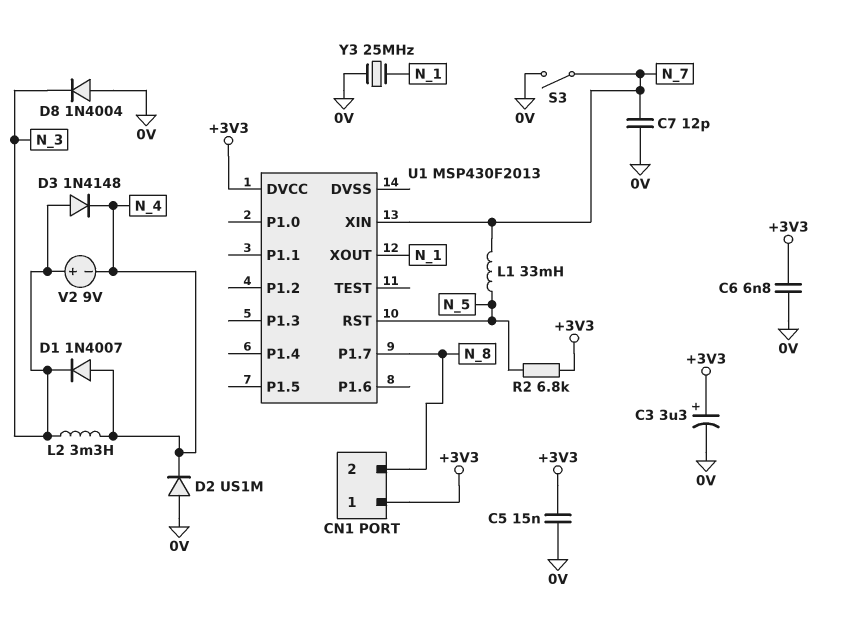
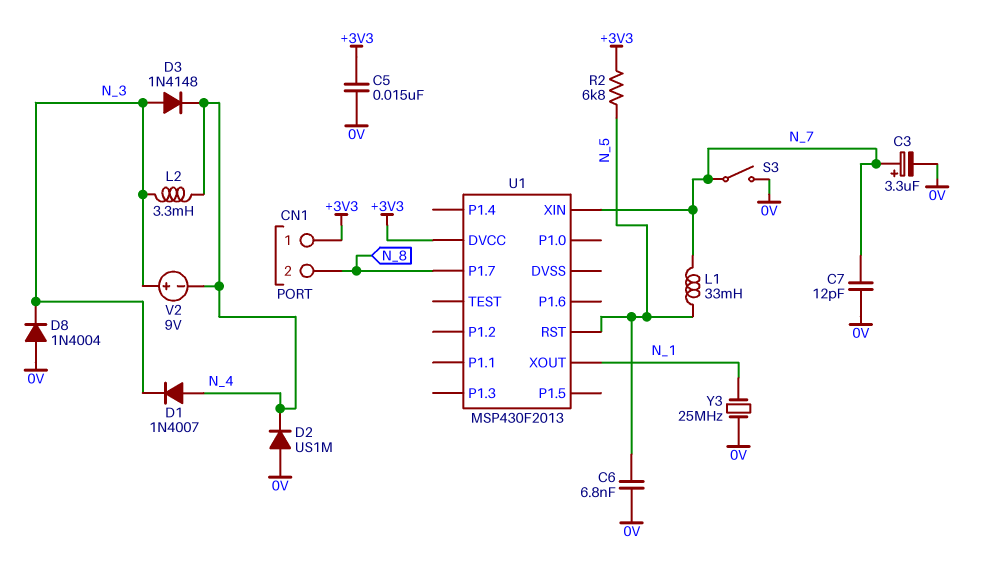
C3: 3.3uF (plus +3V3, minus 0V) -> 3.3uF (plus N_7, minus 0V)
C6: 6.8nF (+3V3, 0V) -> 6.8nF (0V, N_5)

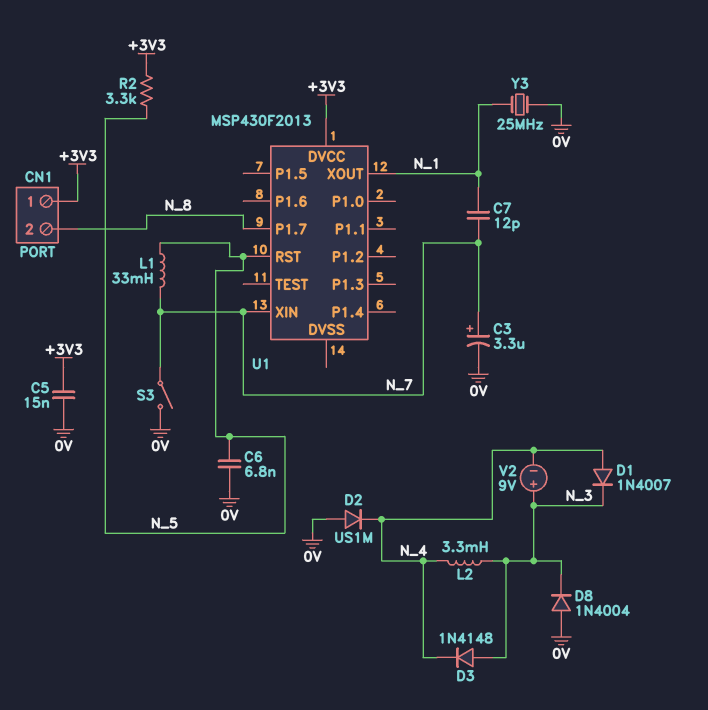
C7: 12pF (0V, N_7) -> 12pF (N_1, N_7)
R2: 6.8k (+3V3, N_5) -> 3.3k (+3V3, N_5)

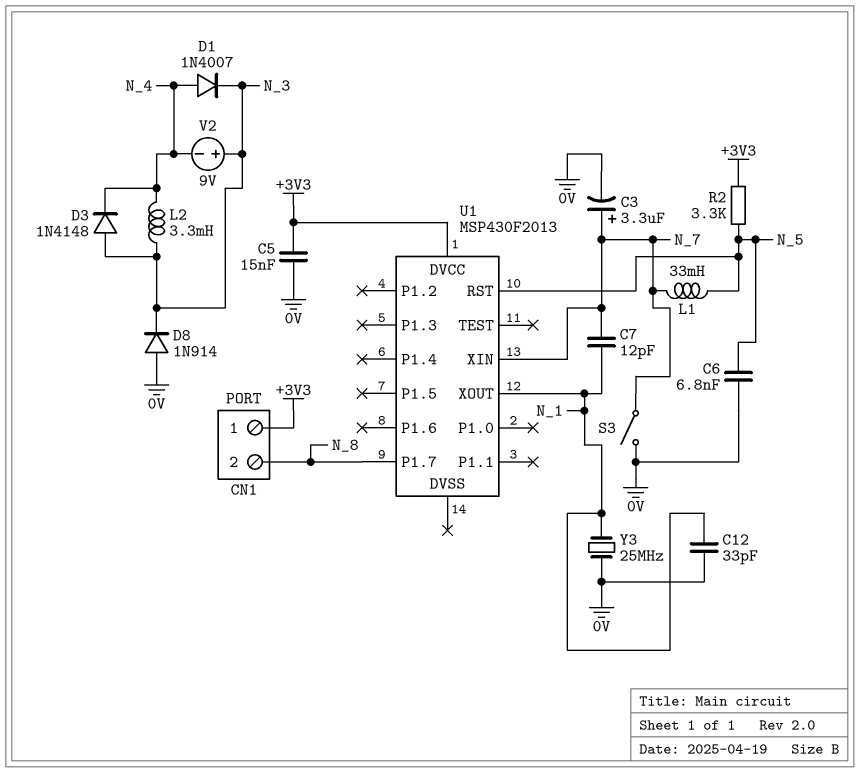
C12: none -> 33pF (0V, N_1)
D2: diode US1M (A 0V, K N_4) -> none
D8: diode 1N4004 (A 0V, K N_3) -> diode 1N914 (A 0V, K N_3)

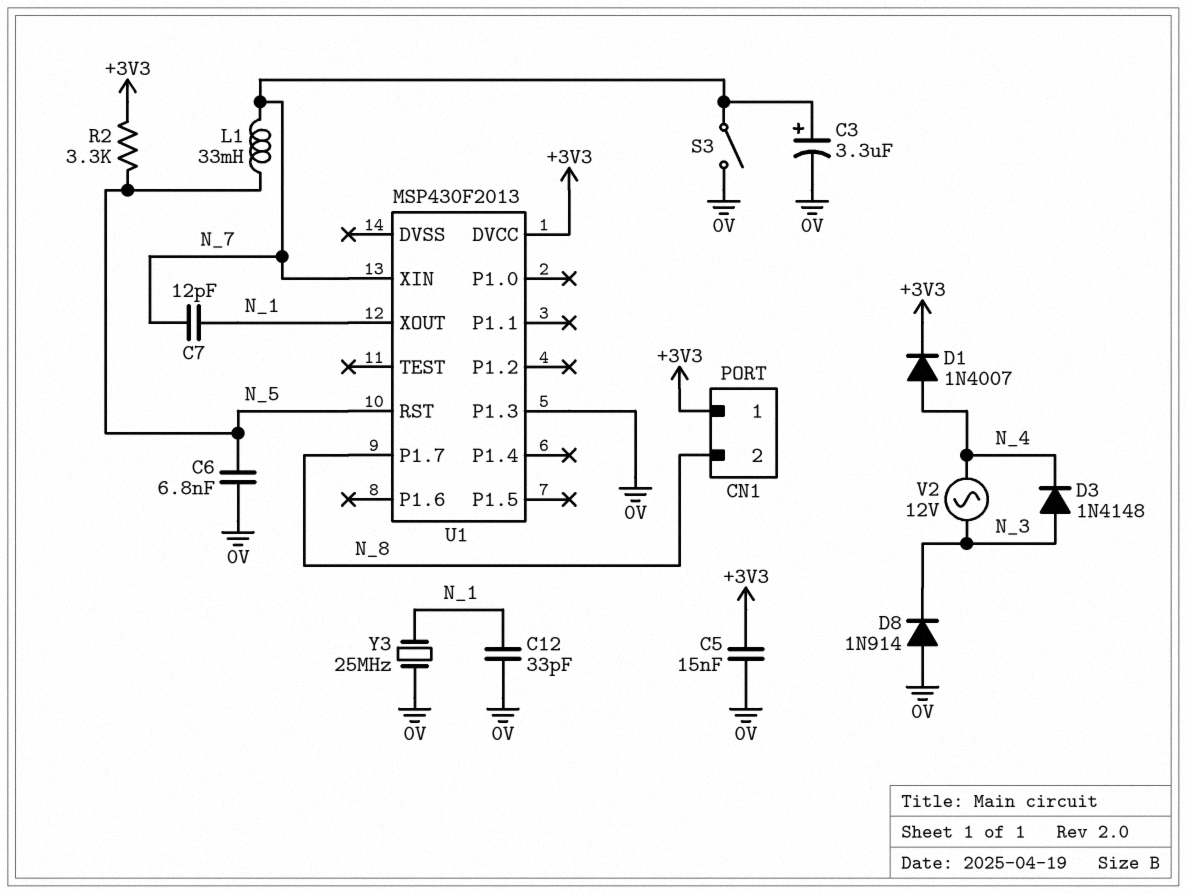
D1: diode 1N4007 (A N_4, K N_3) -> diode 1N4007 (A N_4, K +3V3)
L2: 3.3mH (N_3, N_4) -> none
U1 pin P1.3: none -> 0V
V2: 9V (plus N_3, minus N_4) -> AC 12V (N_3, N_4)

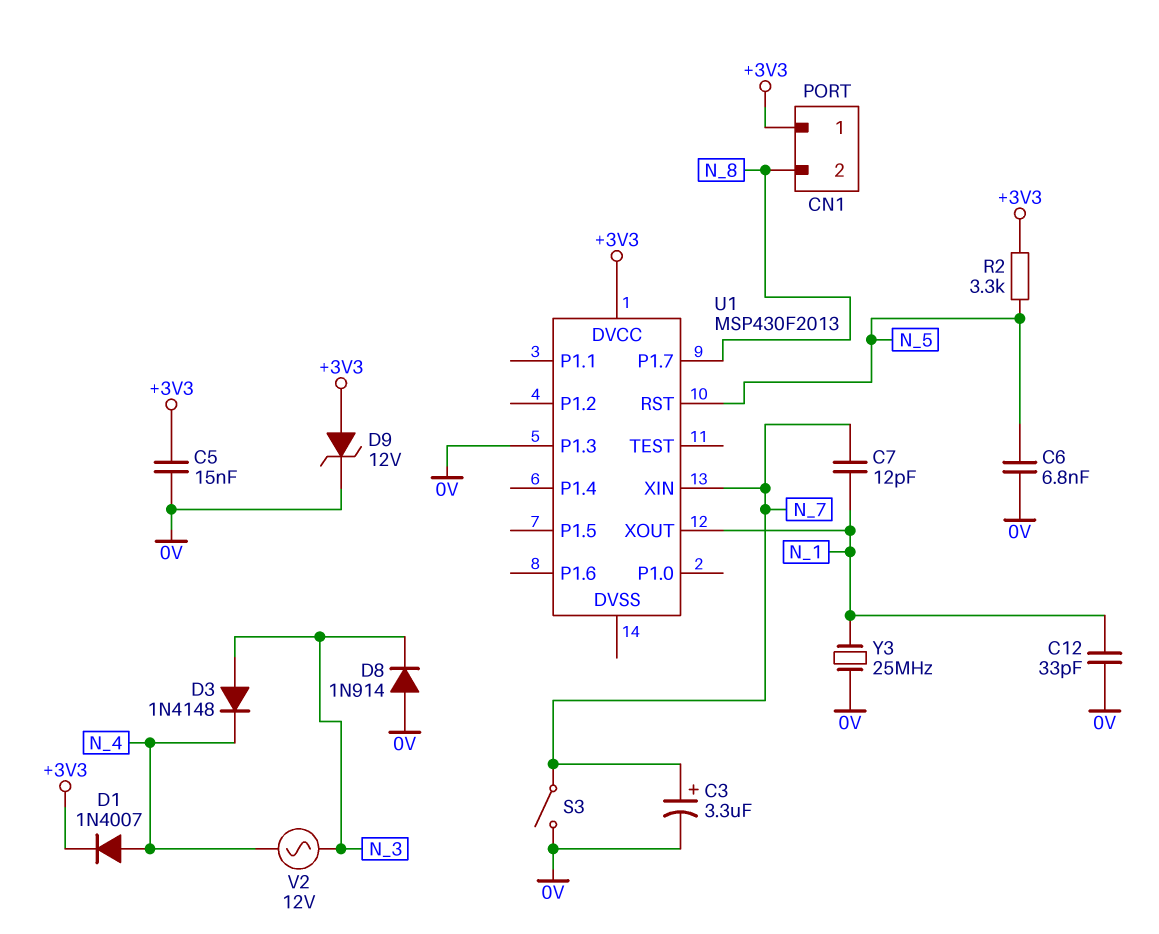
D9: none -> zener 12V (A +3V3, K 0V)
L1: 33mH (N_5, N_7) -> none

